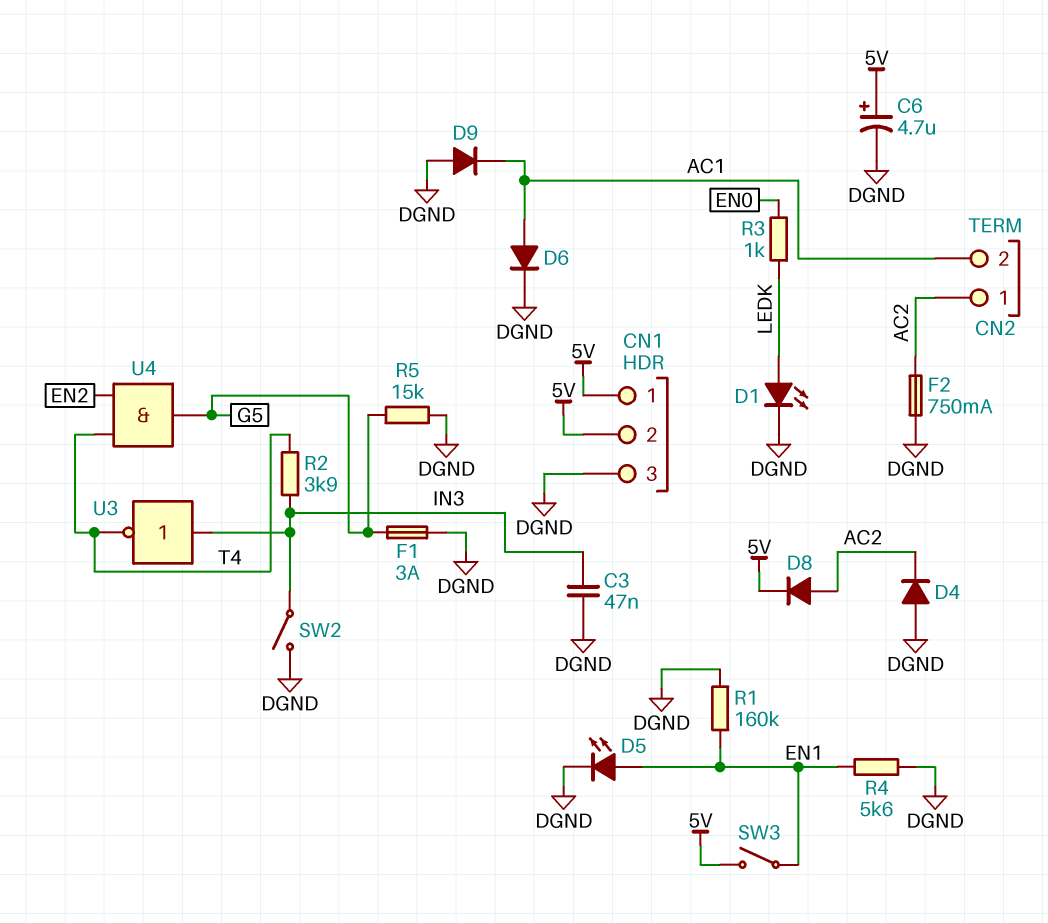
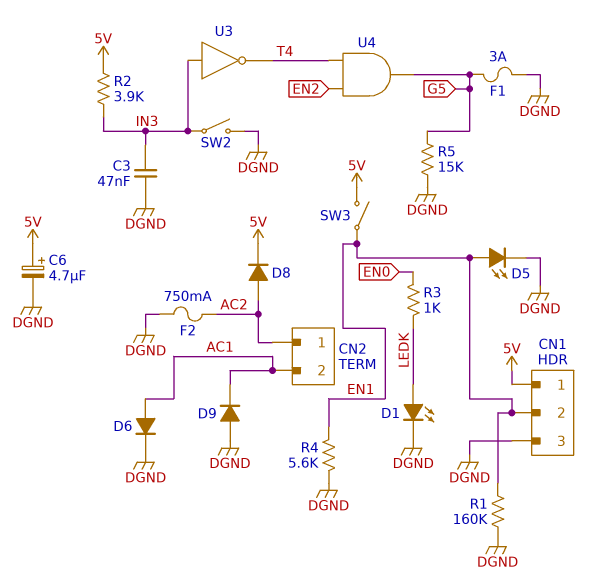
CN1 pin 2: 5V -> EN1
D4: diode (A DGND, K AC2) -> none
R2: 3.9k (IN3, T4) -> 3.9k (5V, IN3)

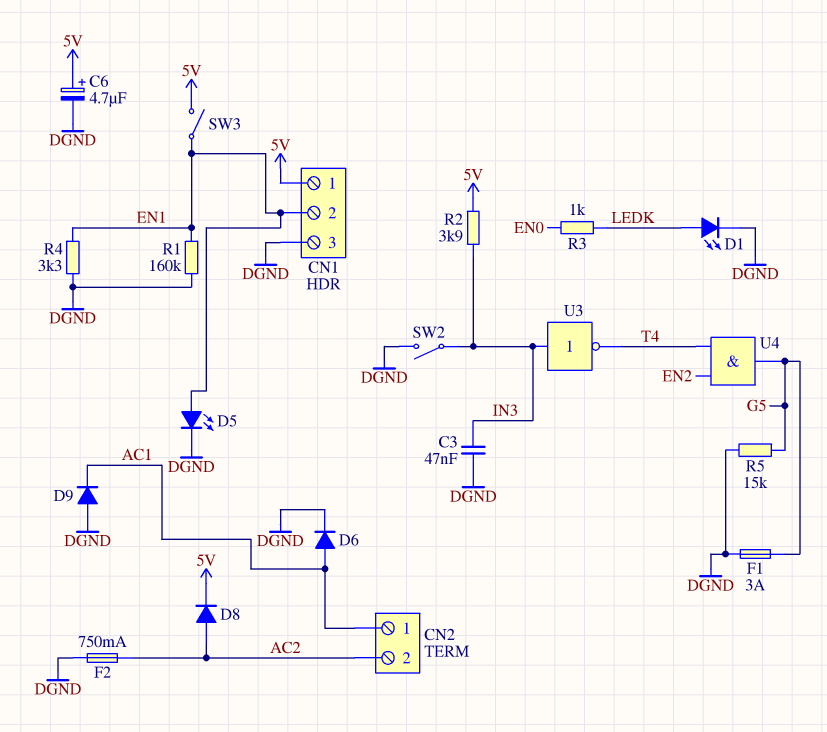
CN2 pin 1: AC2 -> AC1
CN2 pin 2: AC1 -> AC2
R4: 5.6k (DGND, EN1) -> 3.3k (DGND, EN1)

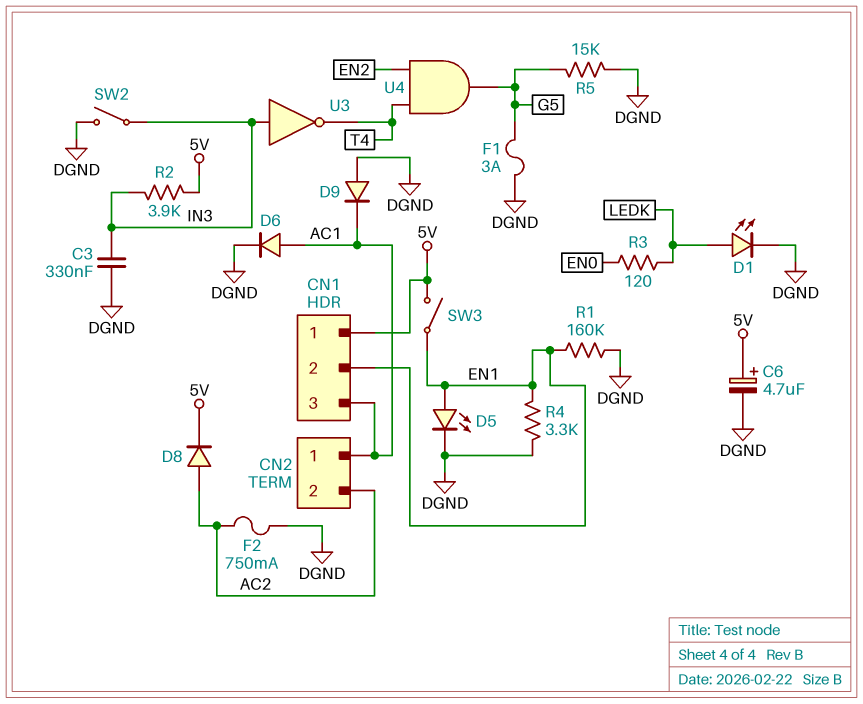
C3: 47nF (DGND, IN3) -> 330nF (DGND, IN3)
CN1 pin 3: DGND -> AC1
R3: 1k (EN0, LEDK) -> 120 (EN0, LEDK)

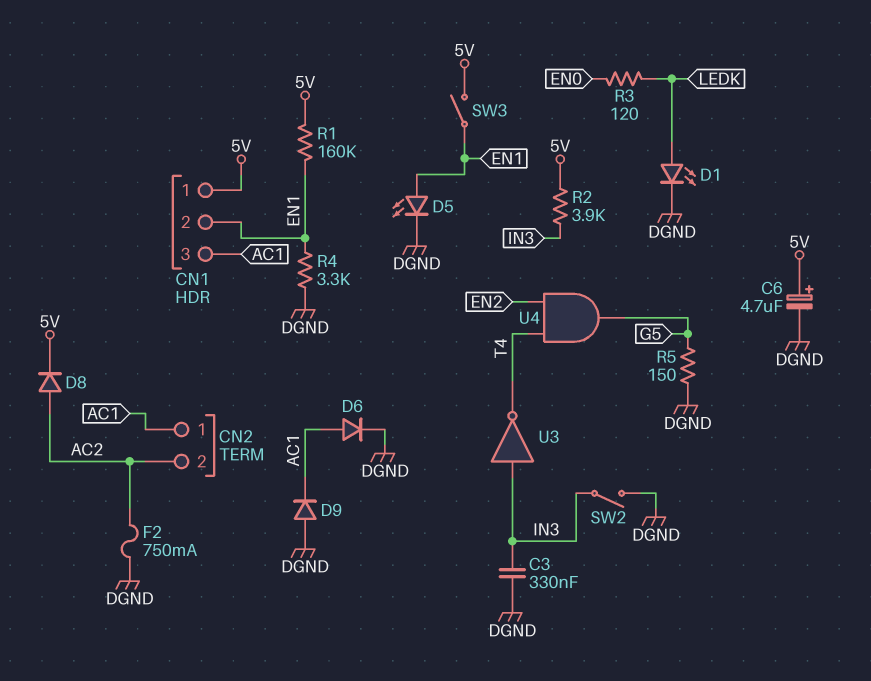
F1: 3A (DGND, G5) -> none
R1: 160k (DGND, EN1) -> 160k (5V, EN1)
R5: 15k (DGND, G5) -> 150 (DGND, G5)

